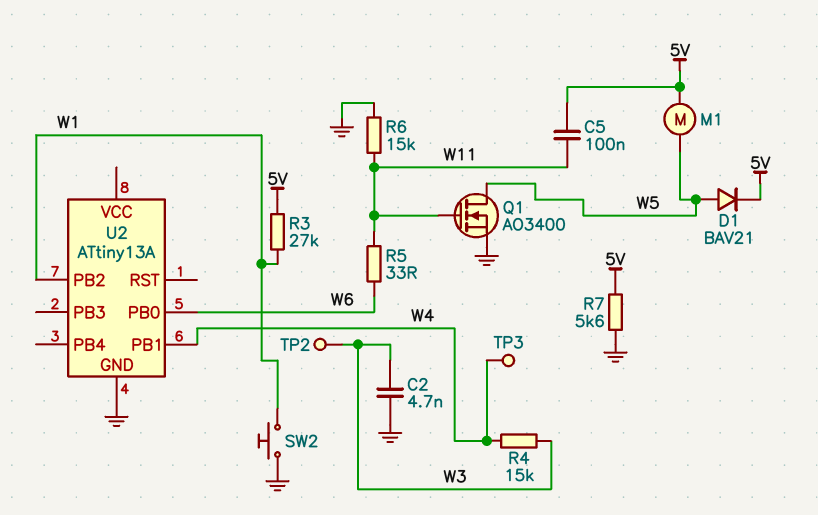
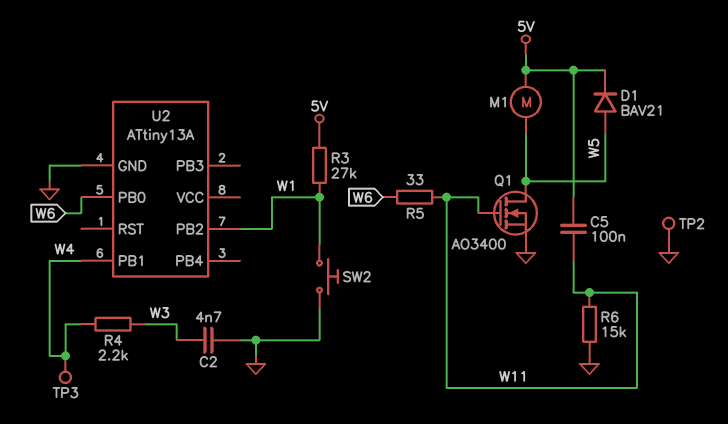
R4: 15k (W3, W4) -> 2.2k (W3, W4)
R7: 5.6k (5V, GND) -> none
TP2: test point (W3) -> test point (GND)

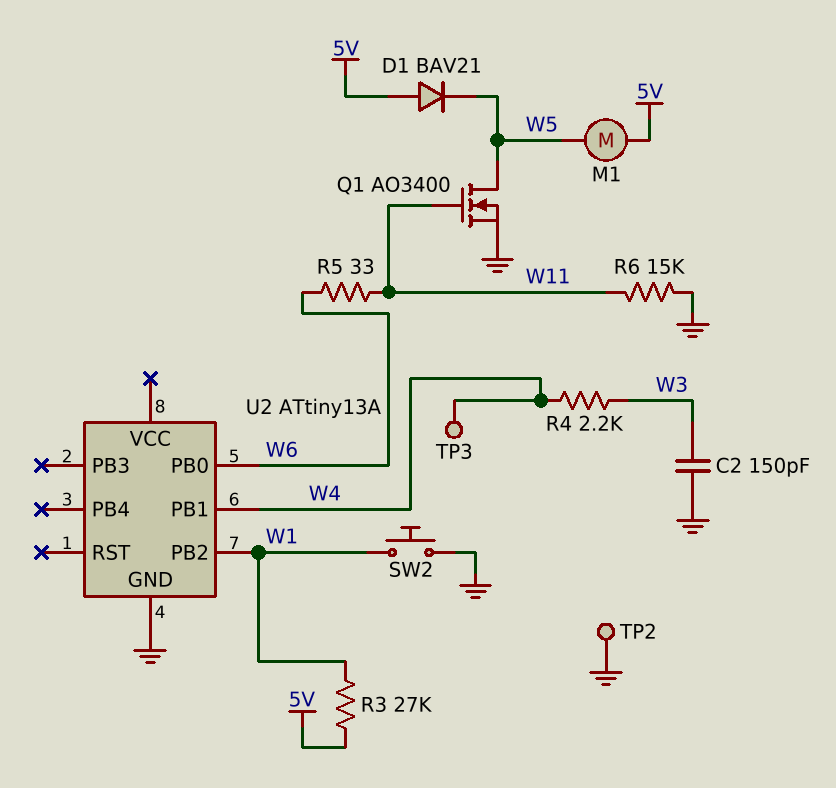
C2: 4.7nF (GND, W3) -> 150pF (GND, W3)
C5: 100nF (5V, W11) -> none
D1: diode BAV21 (A W5, K 5V) -> diode BAV21 (A 5V, K W5)

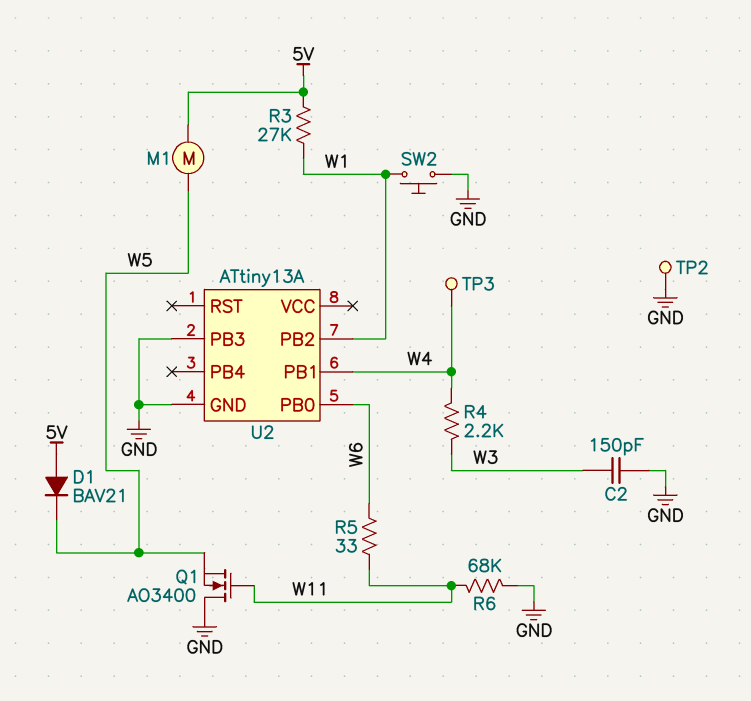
Q1: NMOS AO3400 (G W11, D W5, S GND) -> NMOS AO3400 (G W11, D GND, S W5)
R6: 15k (GND, W11) -> 68k (GND, W11)
U2 pin PB3: none -> GND

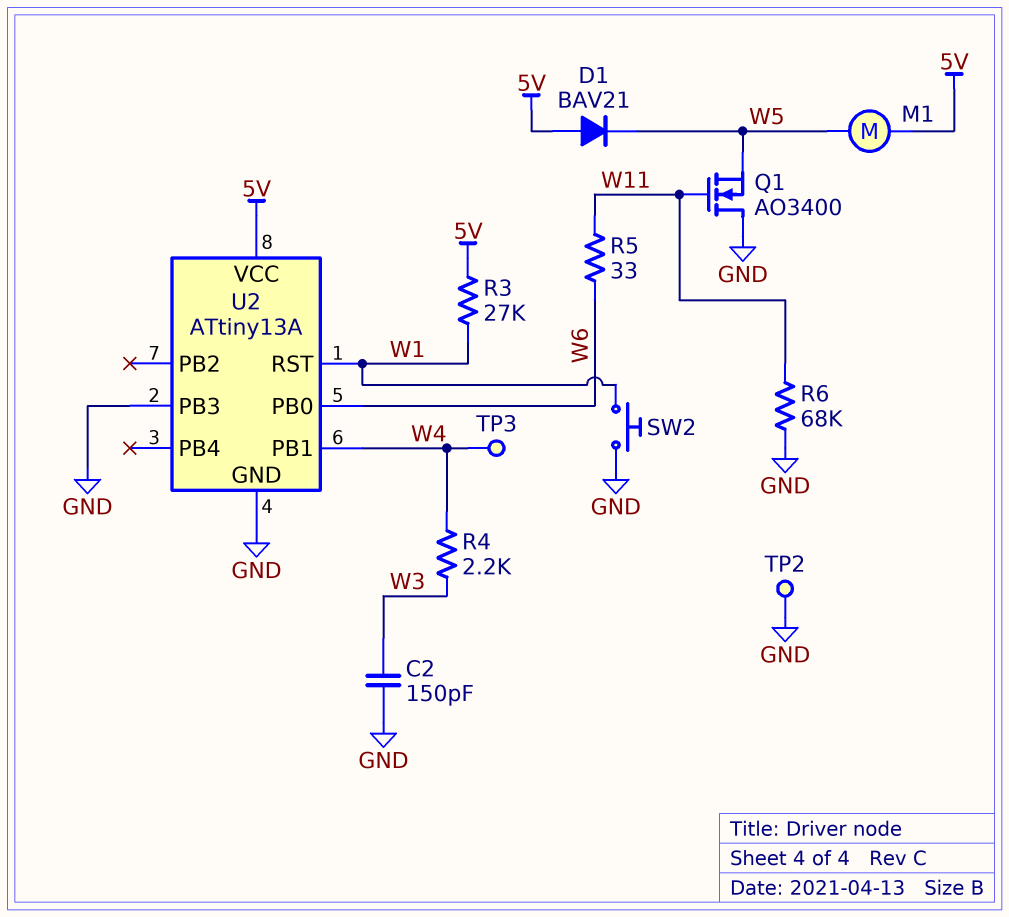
U2 pin PB2: W1 -> none
U2 pin RST: none -> W1
U2 pin VCC: none -> 5V

